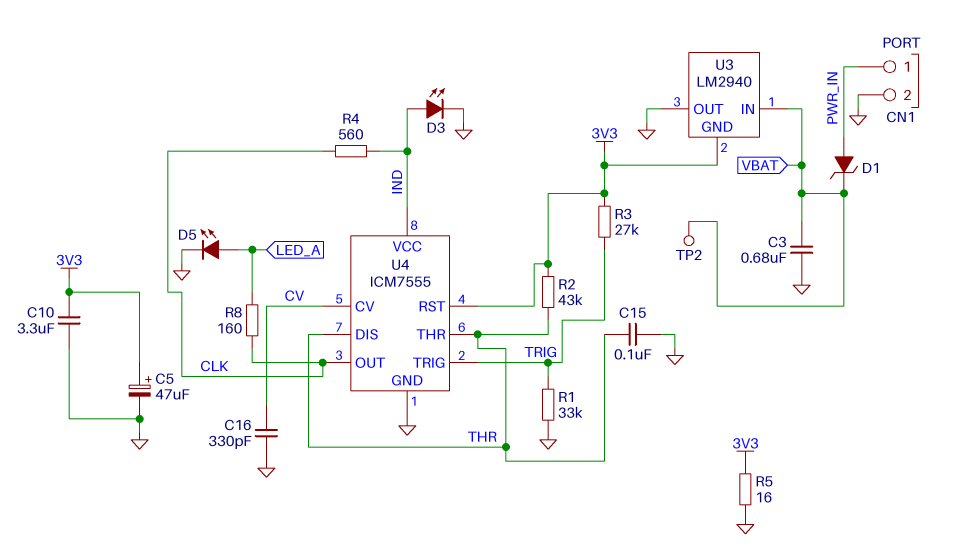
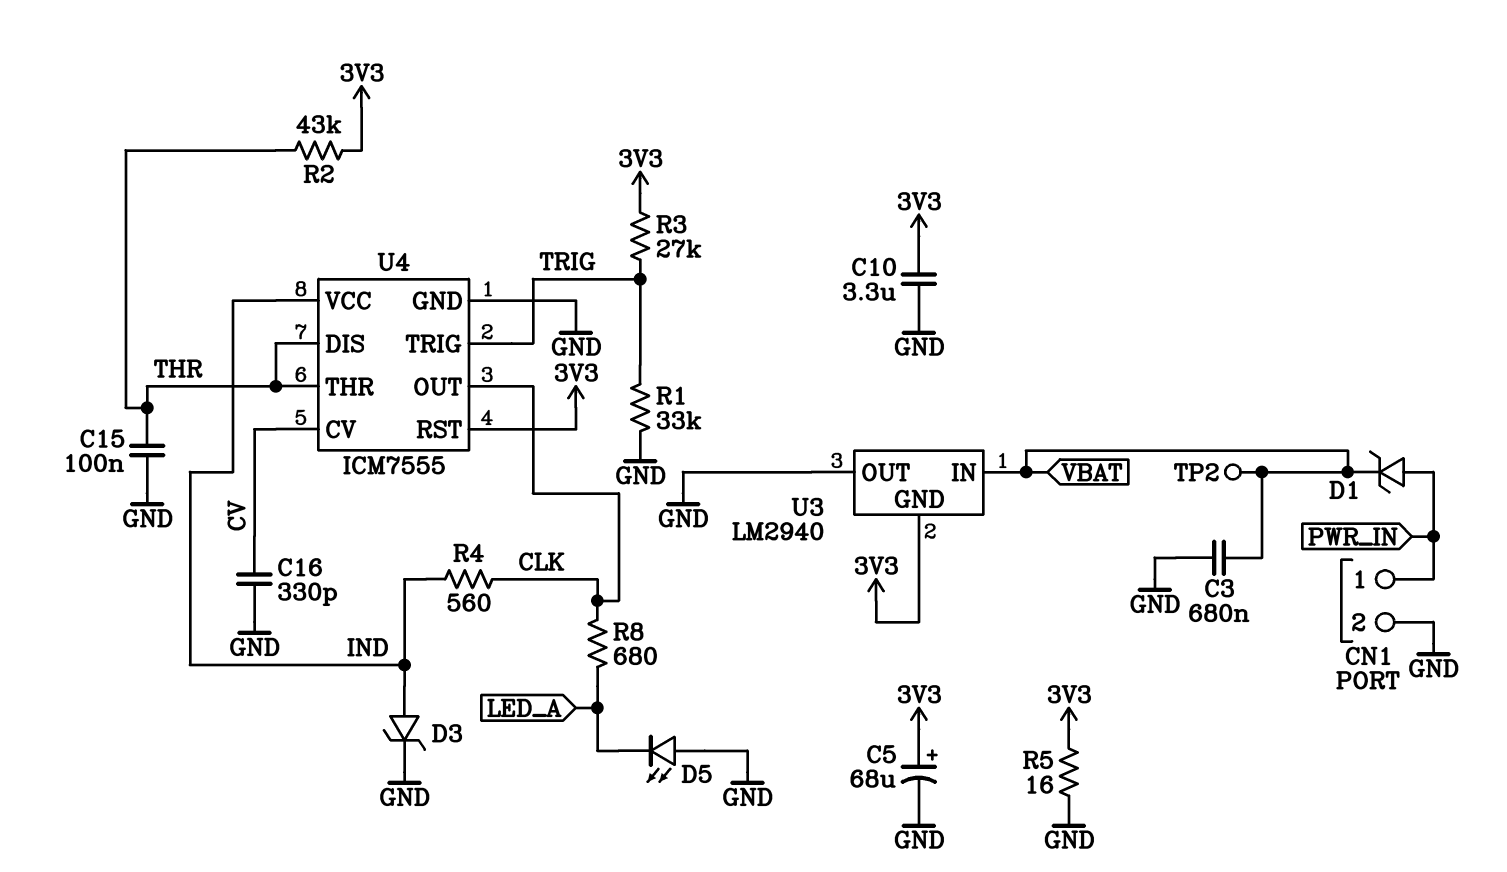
C5: 47uF (plus 3V3, minus GND) -> 68uF (plus 3V3, minus GND)
D3: LED (A IND, K GND) -> zener (A IND, K GND)
D5: LED (A LED_A, K GND) -> LED (A GND, K LED_A)
R8: 160 (CLK, LED_A) -> 680 (CLK, LED_A)

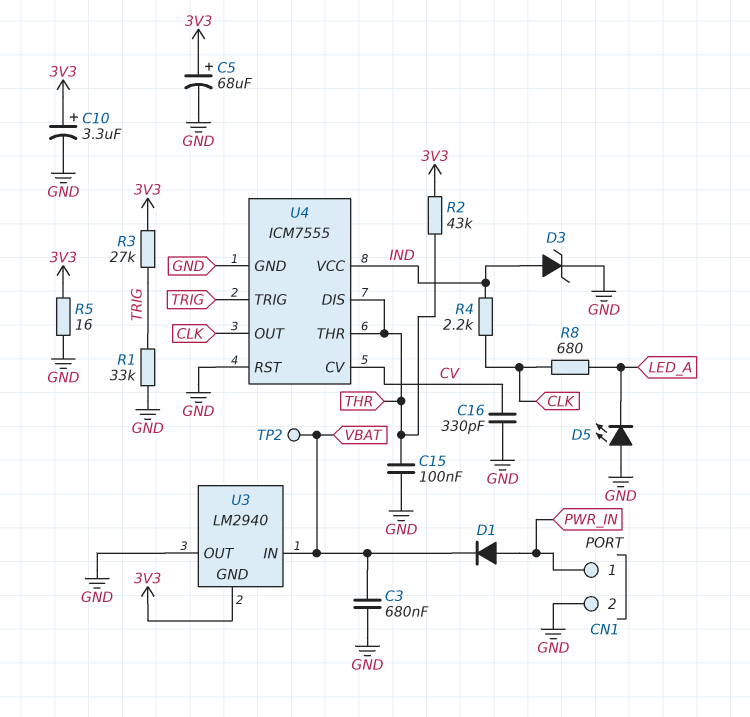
C10: 3.3uF (3V3, GND) -> 3.3uF (plus 3V3, minus GND)
D1: zener (A PWR_IN, K VBAT) -> diode (A PWR_IN, K VBAT)
R4: 560 (CLK, IND) -> 2.2k (CLK, IND)
U4 pin RST: 3V3 -> GND

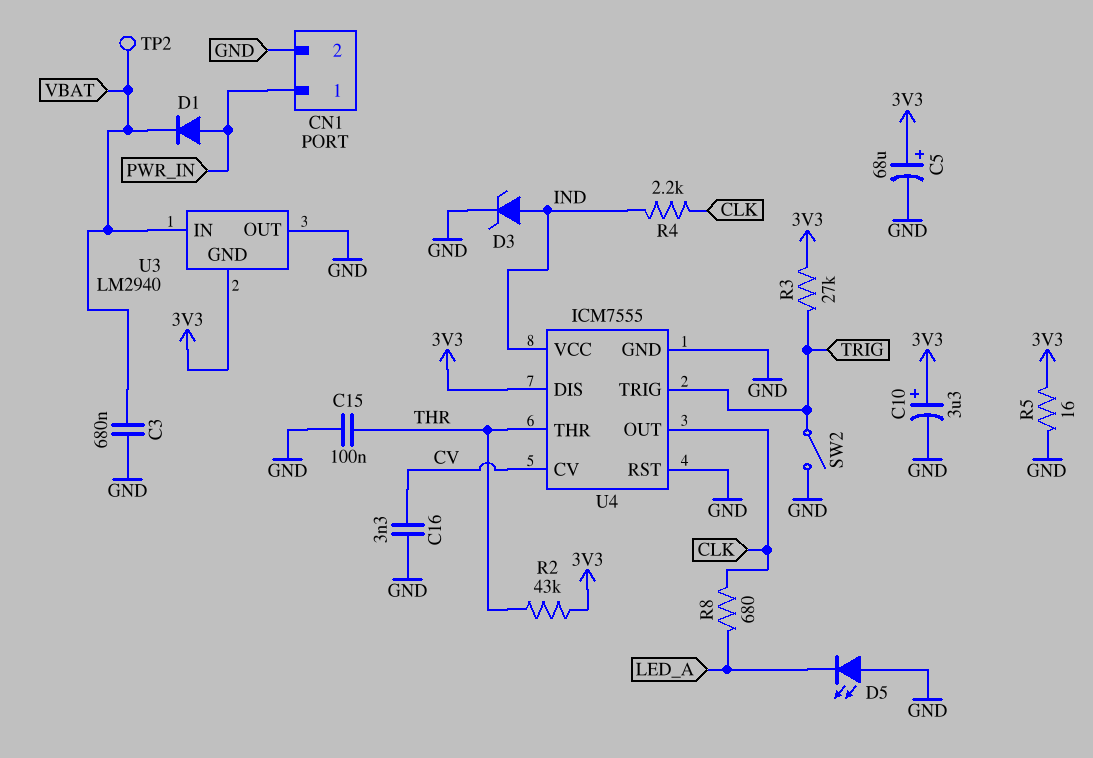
C16: 330pF (CV, GND) -> 3.3nF (CV, GND)
R1: 33k (GND, TRIG) -> none
SW2: none -> switch (GND, TRIG)
U4 pin DIS: THR -> 3V3

